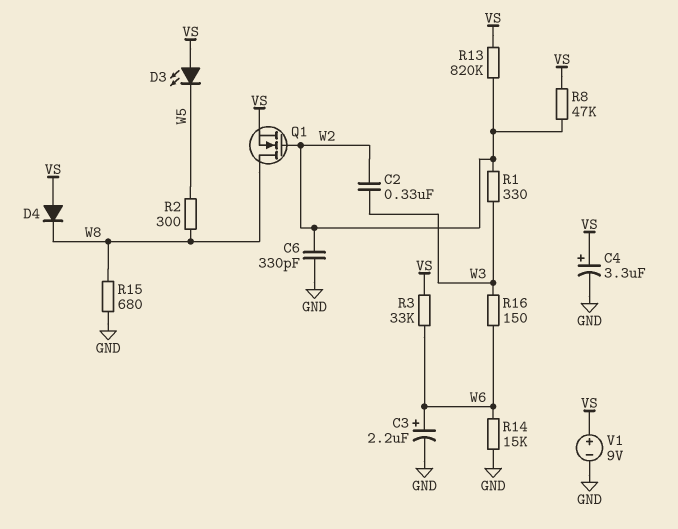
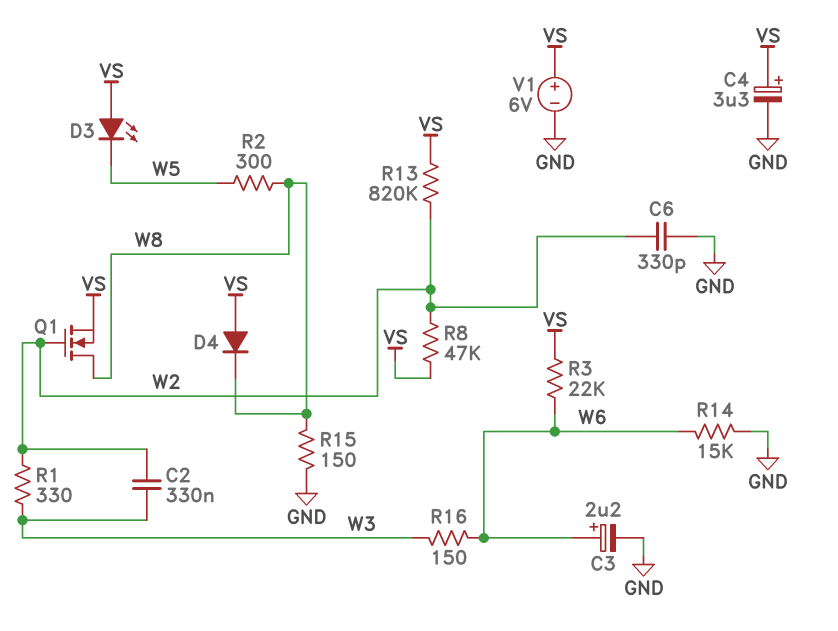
R3: 33k (VS, W6) -> 22k (VS, W6)
R15: 680 (GND, W8) -> 150 (GND, W8)
V1: 9V (plus VS, minus GND) -> 6V (plus VS, minus GND)

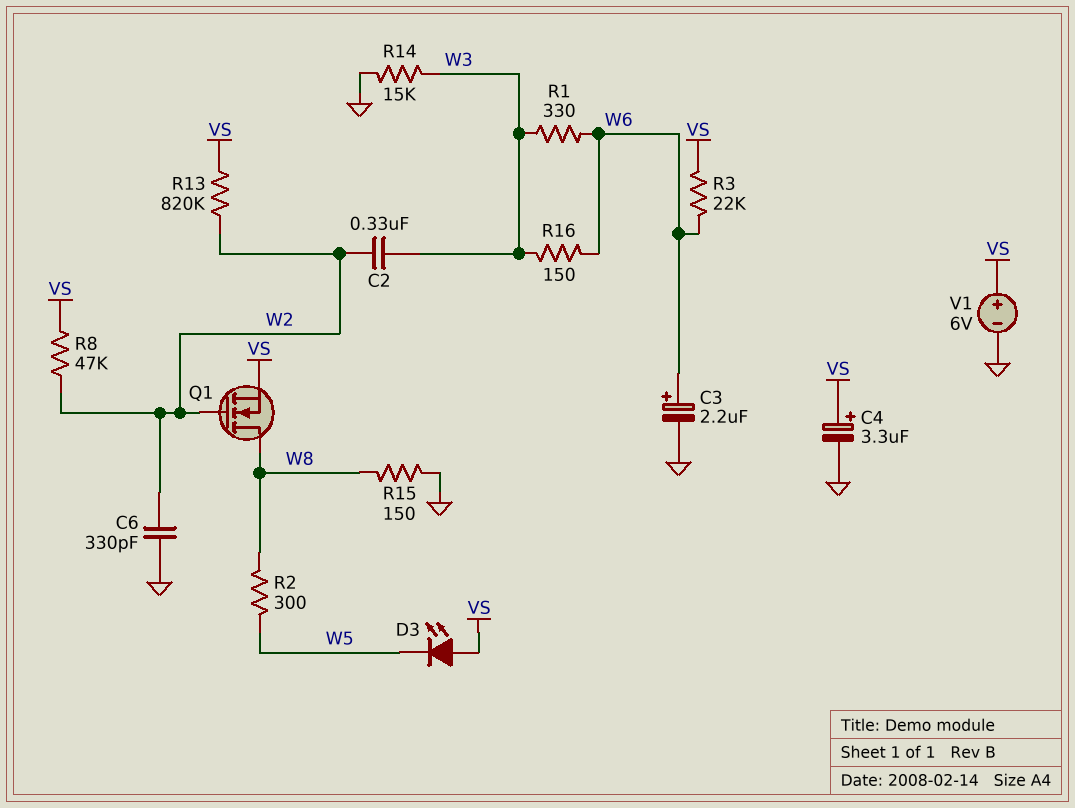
D4: diode (A VS, K W8) -> none
R1: 330 (W2, W3) -> 330 (W3, W6)
R14: 15k (GND, W6) -> 15k (GND, W3)

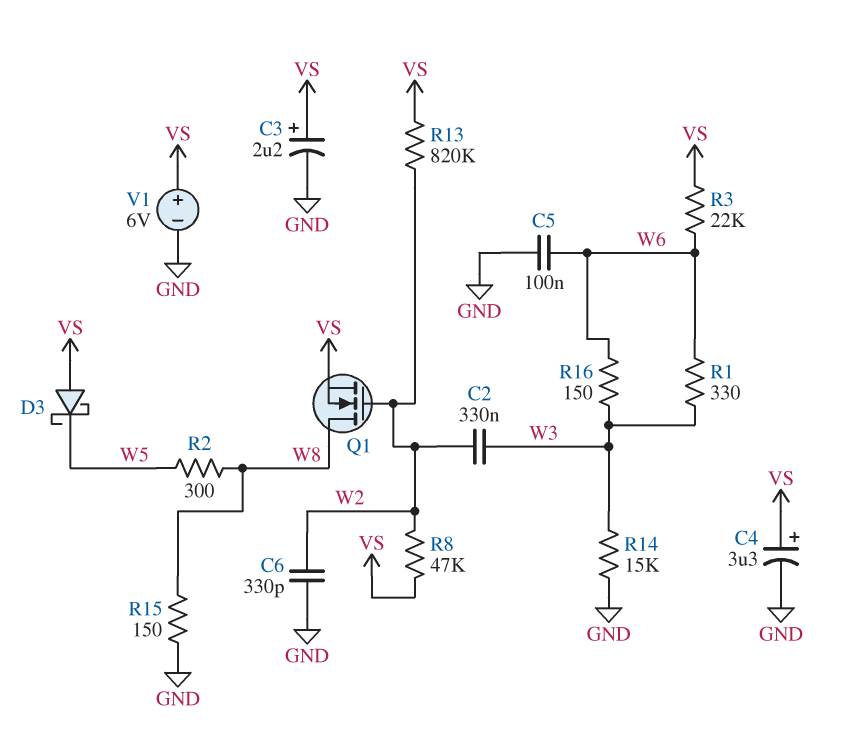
C3: 2.2uF (plus W6, minus GND) -> 2.2uF (plus VS, minus GND)
C5: none -> 100nF (GND, W6)
D3: LED (A VS, K W5) -> schottky (A VS, K W5)

